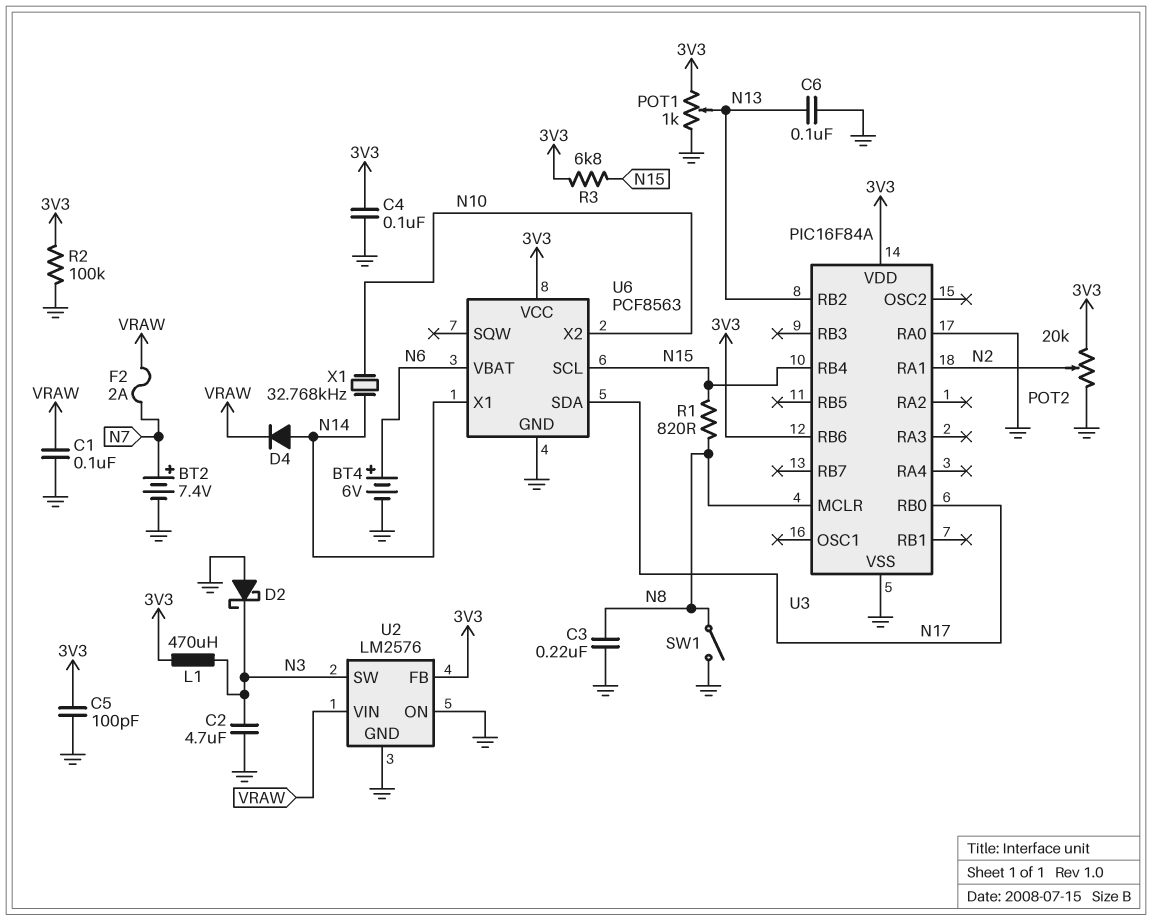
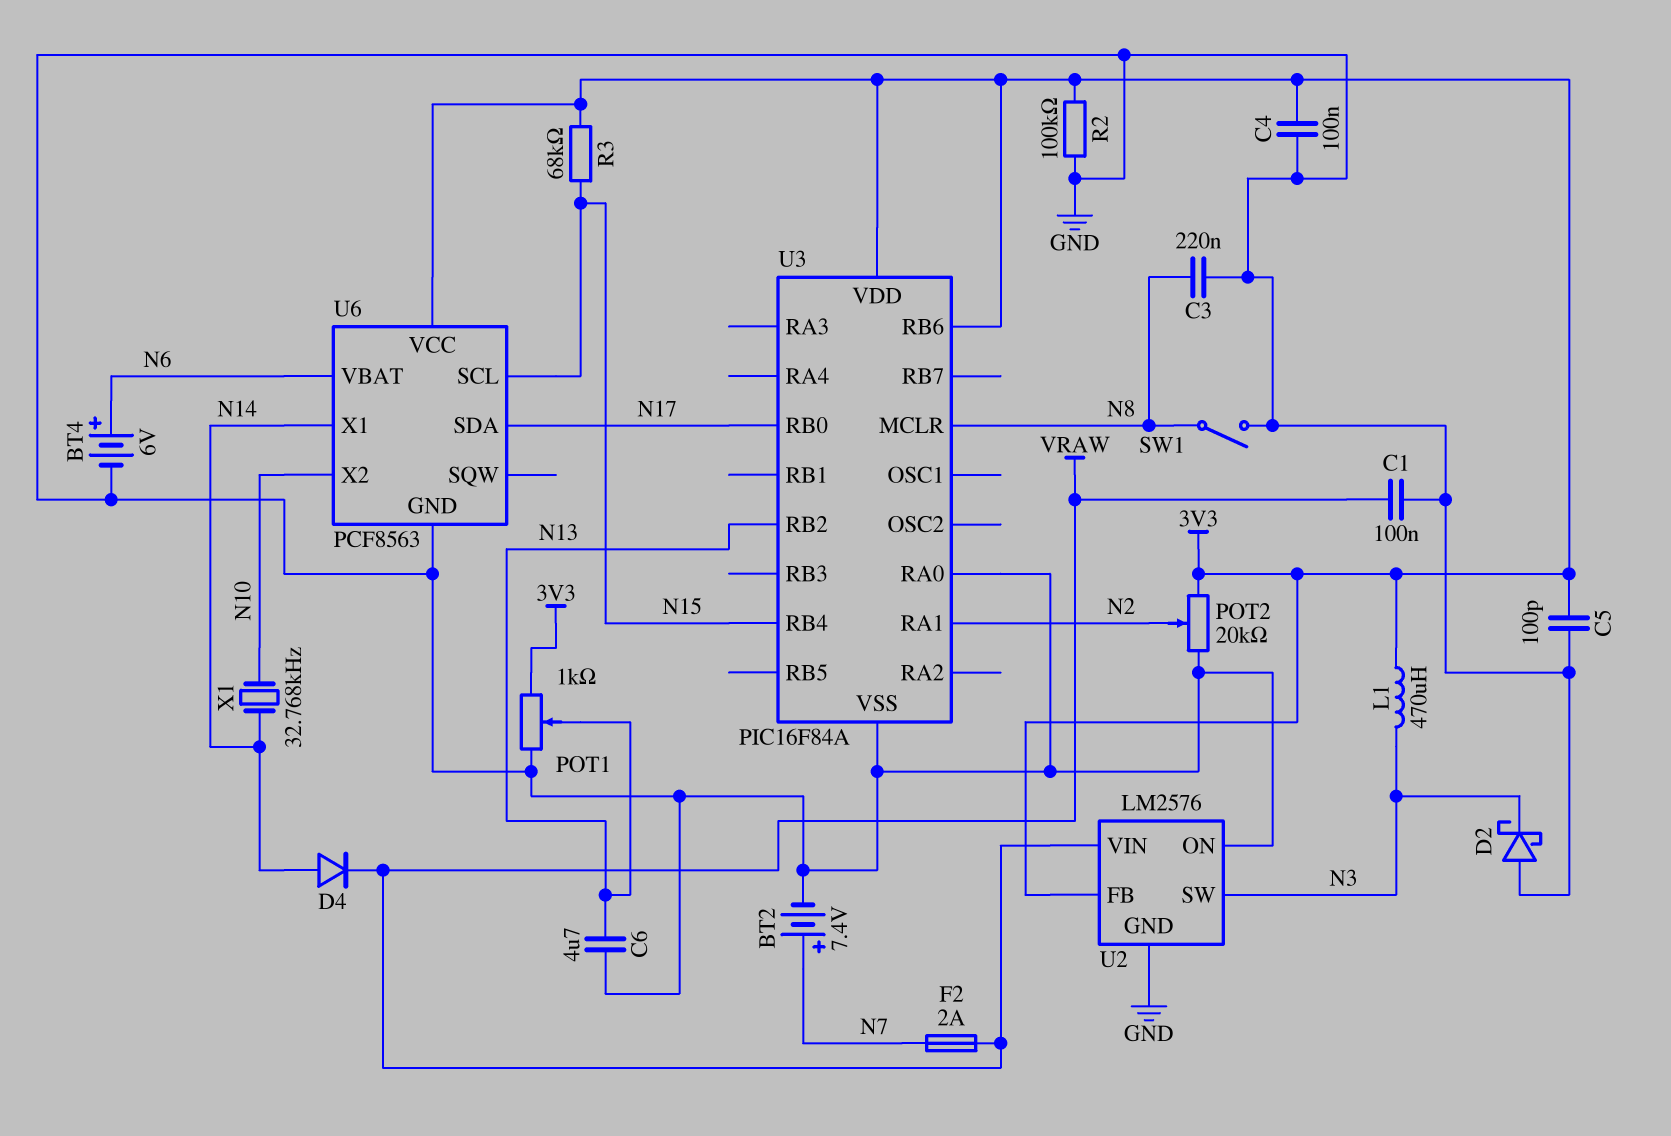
C2: 4.7uF (GND, N3) -> none
C6: 100nF (GND, N13) -> 4.7uF (GND, N13)
R1: 820 (N8, N15) -> none
R3: 6.8k (3V3, N15) -> 68k (3V3, N15)

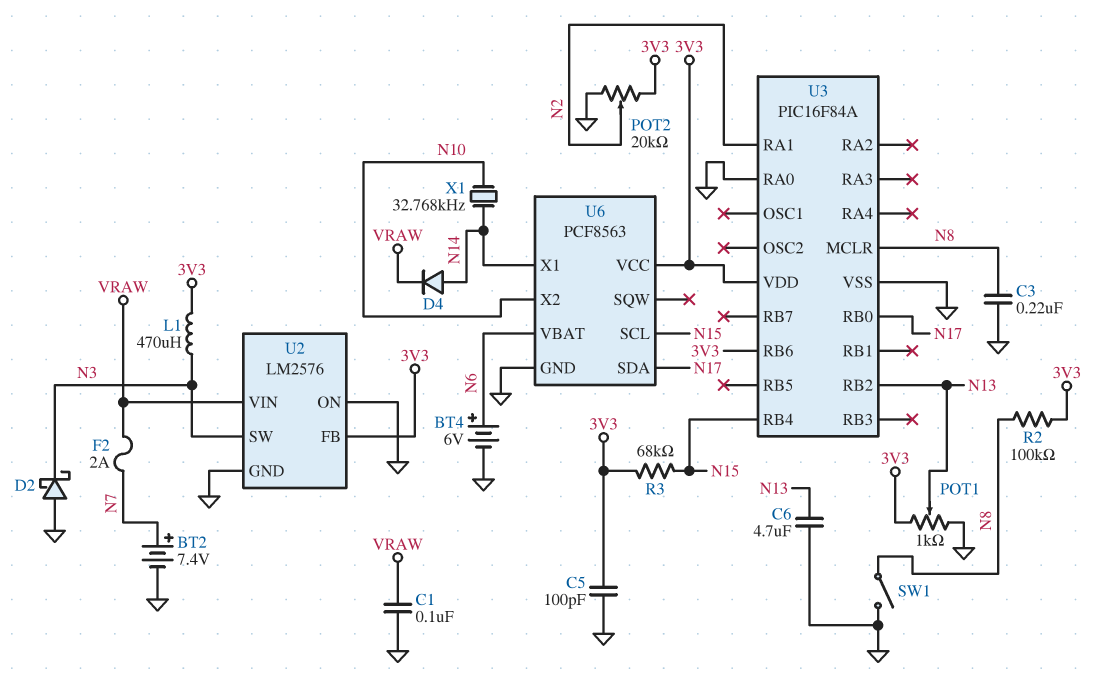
C4: 100nF (3V3, GND) -> none
R2: 100k (3V3, GND) -> 100k (3V3, N8)

